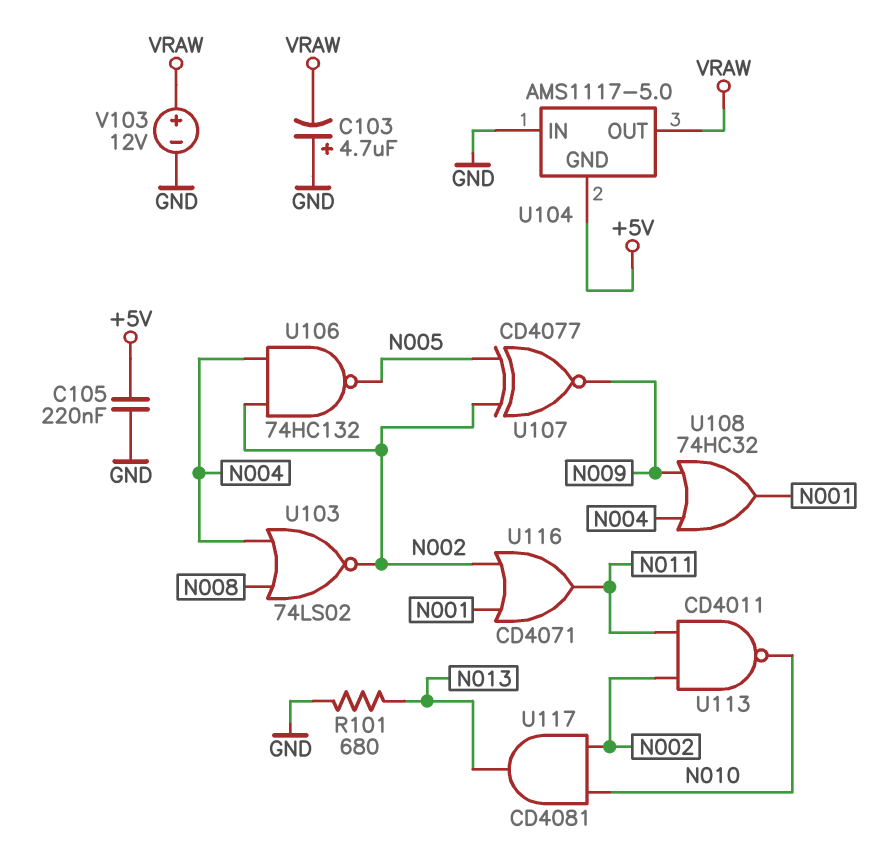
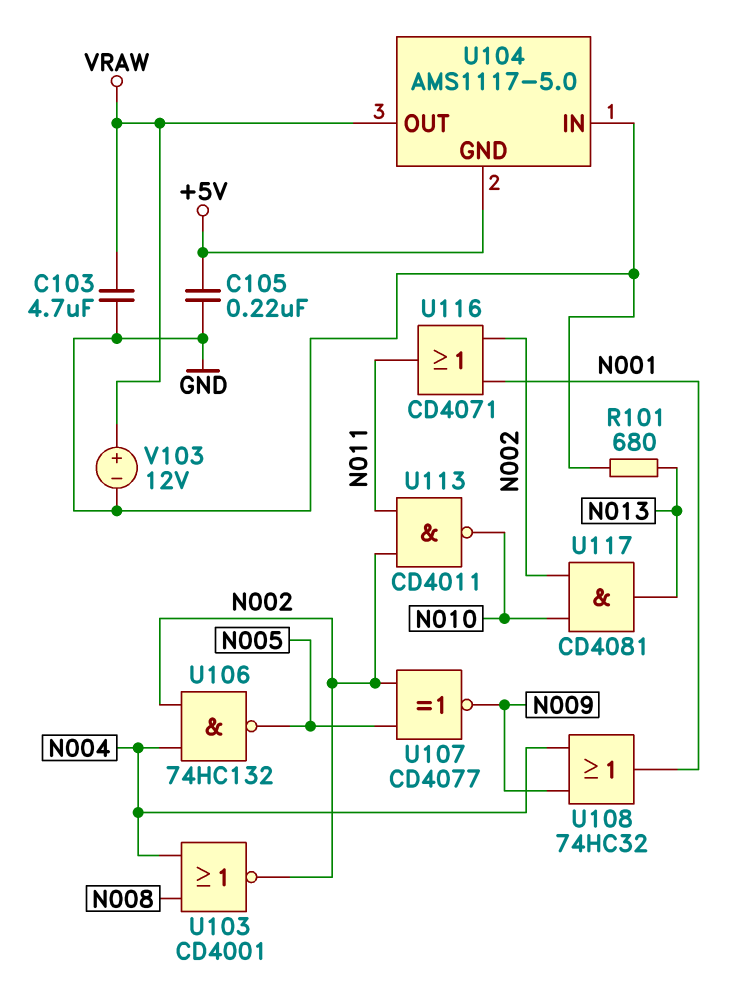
C103: 4.7uF (plus GND, minus VRAW) -> 4.7uF (GND, VRAW)
U103: NOR 74LS02 (in N004, in N008, out N002) -> NOR CD4001 (in N004, in N008, out N002)

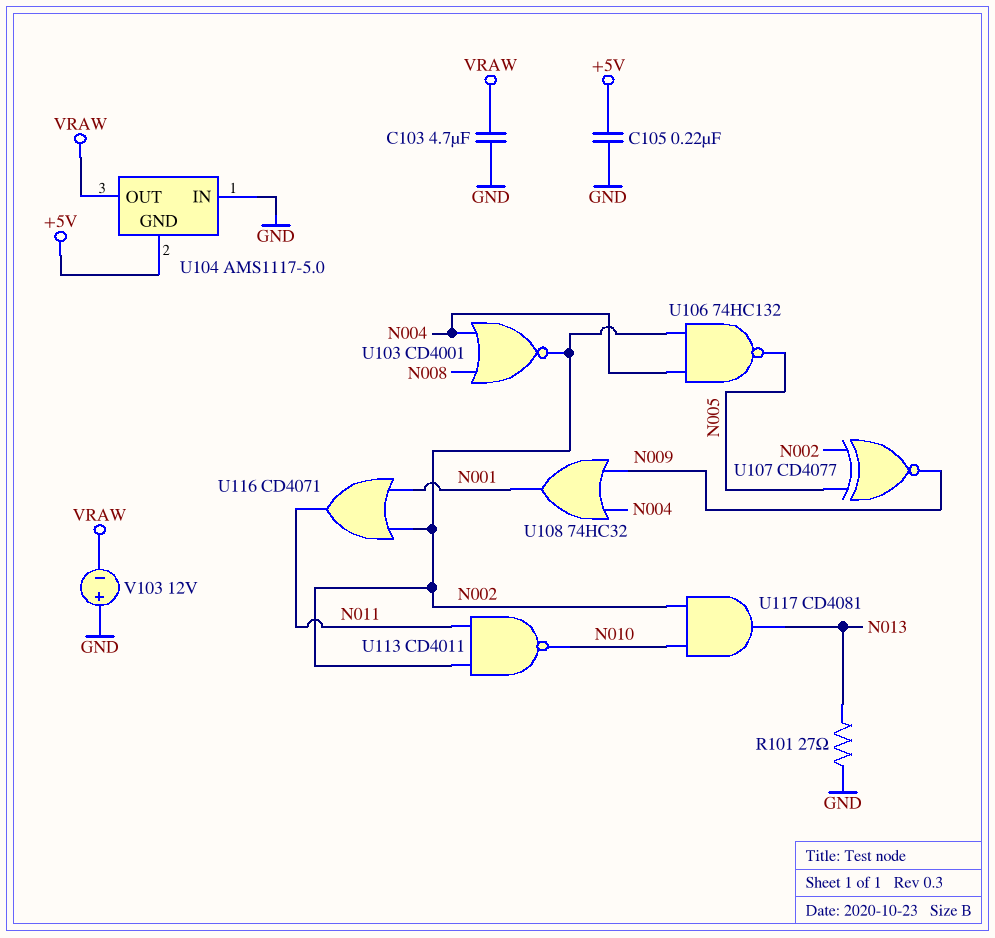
R101: 680 (GND, N013) -> 27 (GND, N013)
V103: 12V (plus VRAW, minus GND) -> 12V (plus GND, minus VRAW)

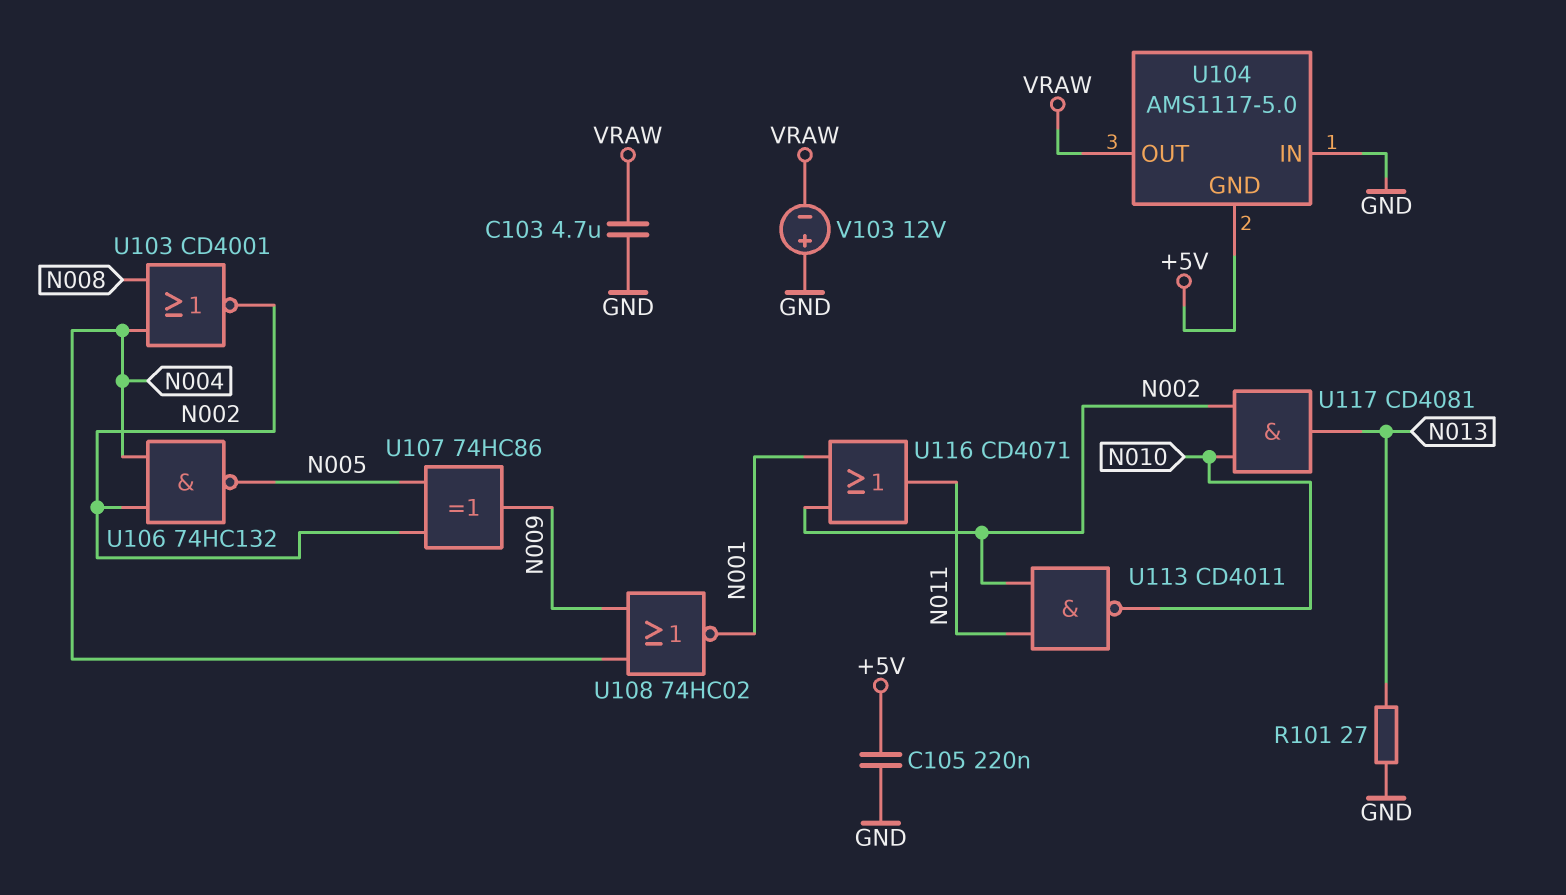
U107: XNOR CD4077 (in N002, in N005, out N009) -> XOR 74HC86 (in N002, in N005, out N009)
U108: OR 74HC32 (in N004, in N009, out N001) -> NOR 74HC02 (in N004, in N009, out N001)

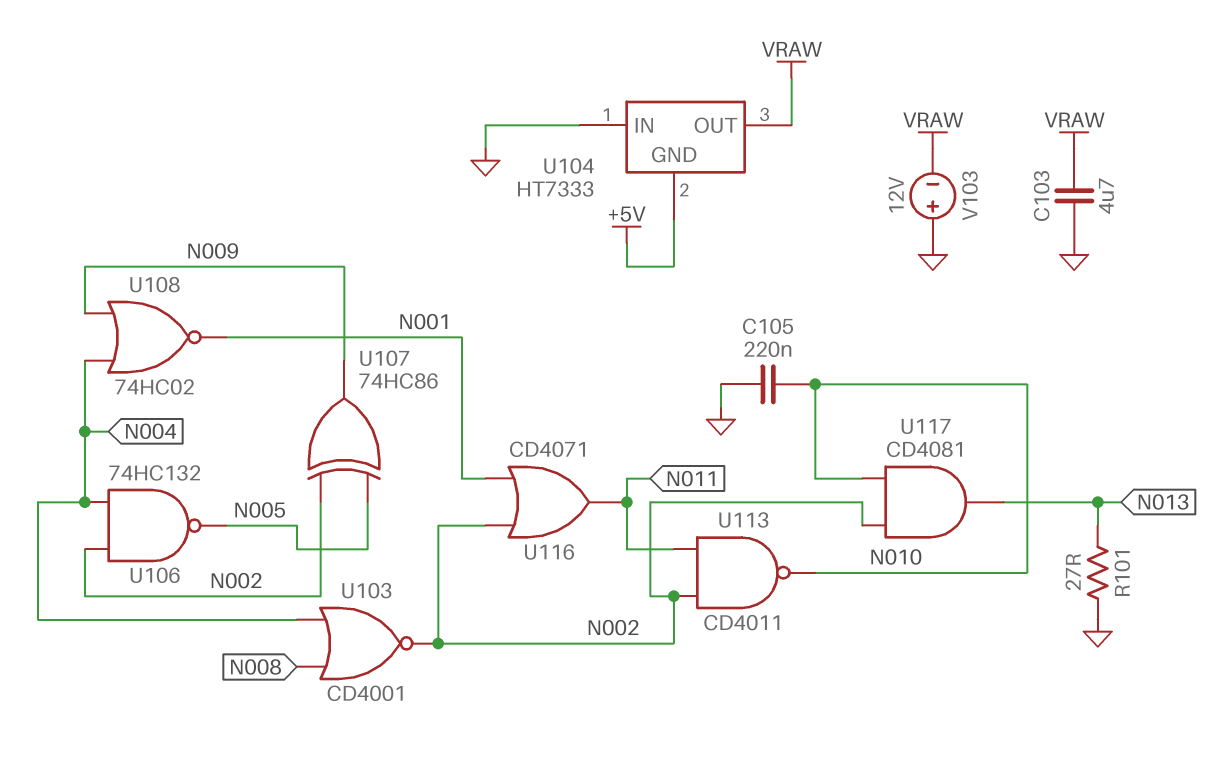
C105: 220nF (+5V, GND) -> 220nF (GND, N010)
U104: AMS1117-5.0 -> HT7333

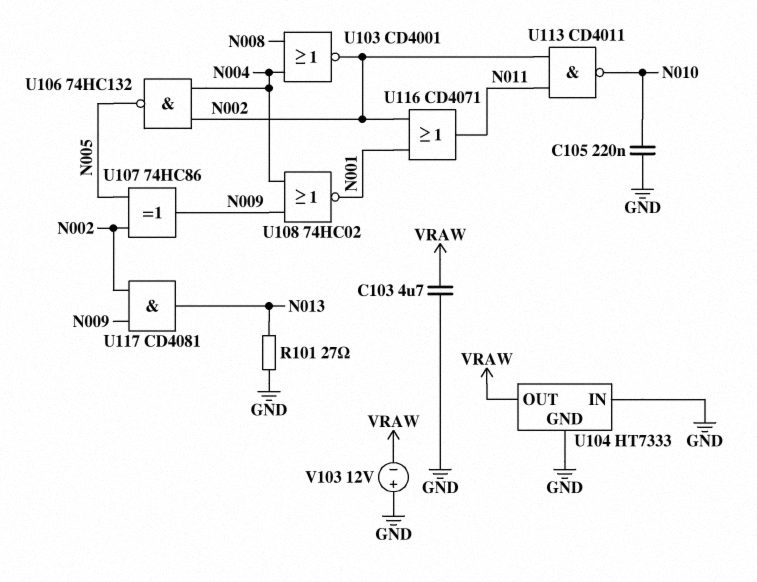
U104 pin GND: +5V -> GND
U117: AND CD4081 (in N002, in N010, out N013) -> AND CD4081 (in N002, in N009, out N013)

